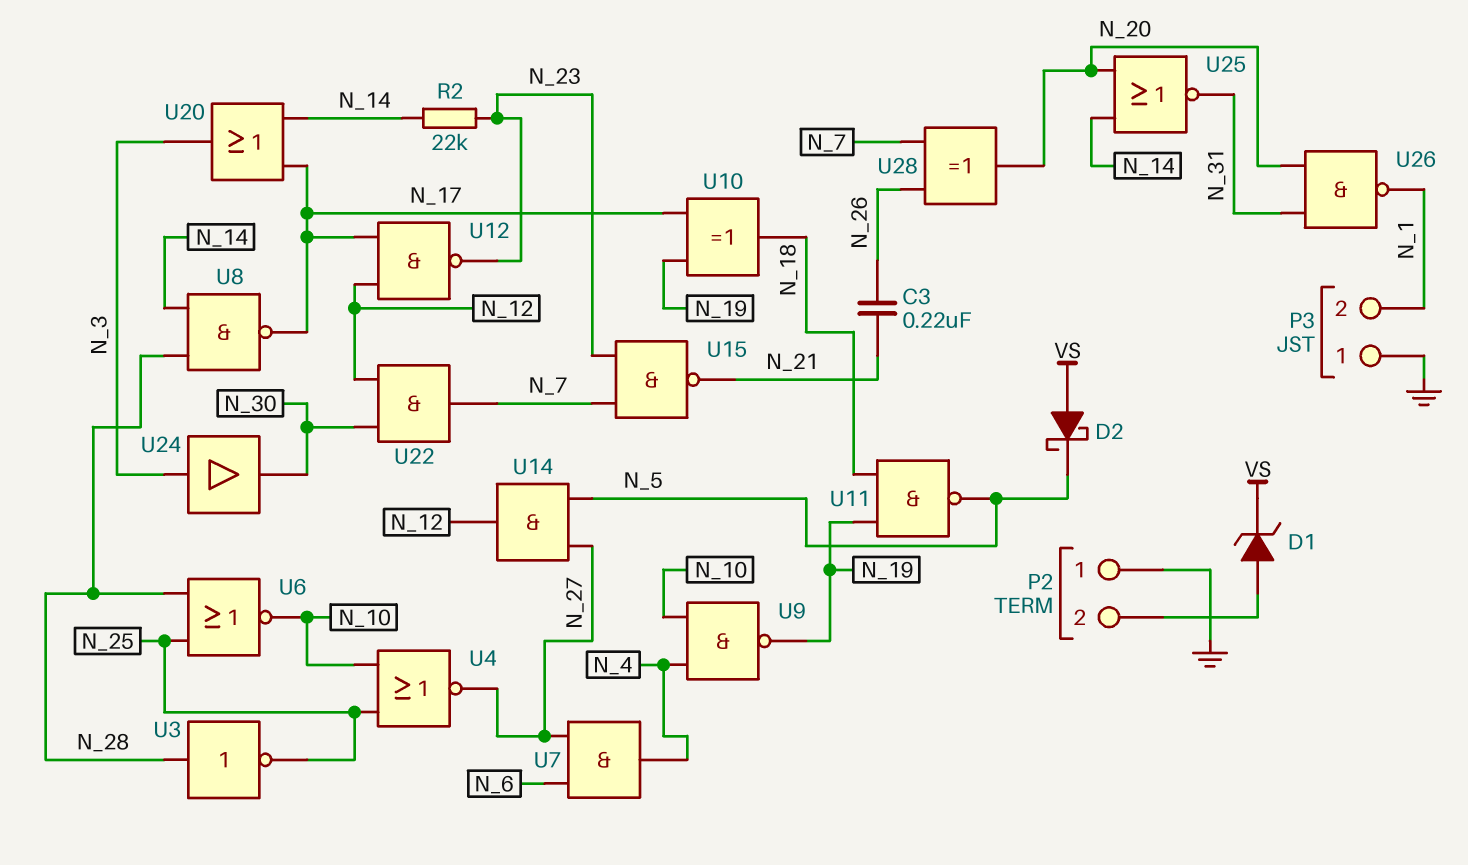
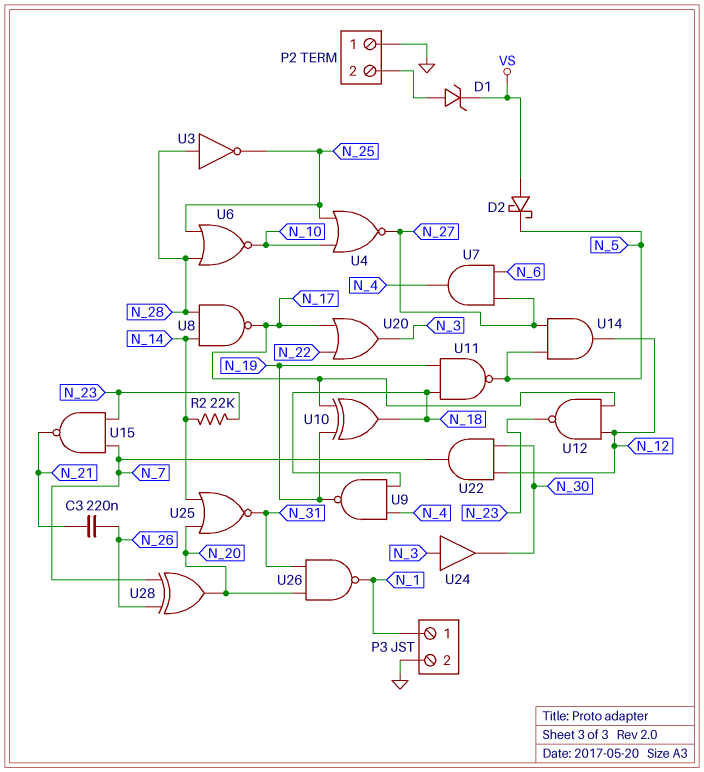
P3 pin 1: GND -> N_1
P3 pin 2: N_1 -> GND
U9: NAND (in N_4, in N_10, out N_19) -> NAND (in N_4, in N_18, out N_19)
U20: OR (in N_14, in N_17, out N_3) -> OR (in N_17, in N_22, out N_3)

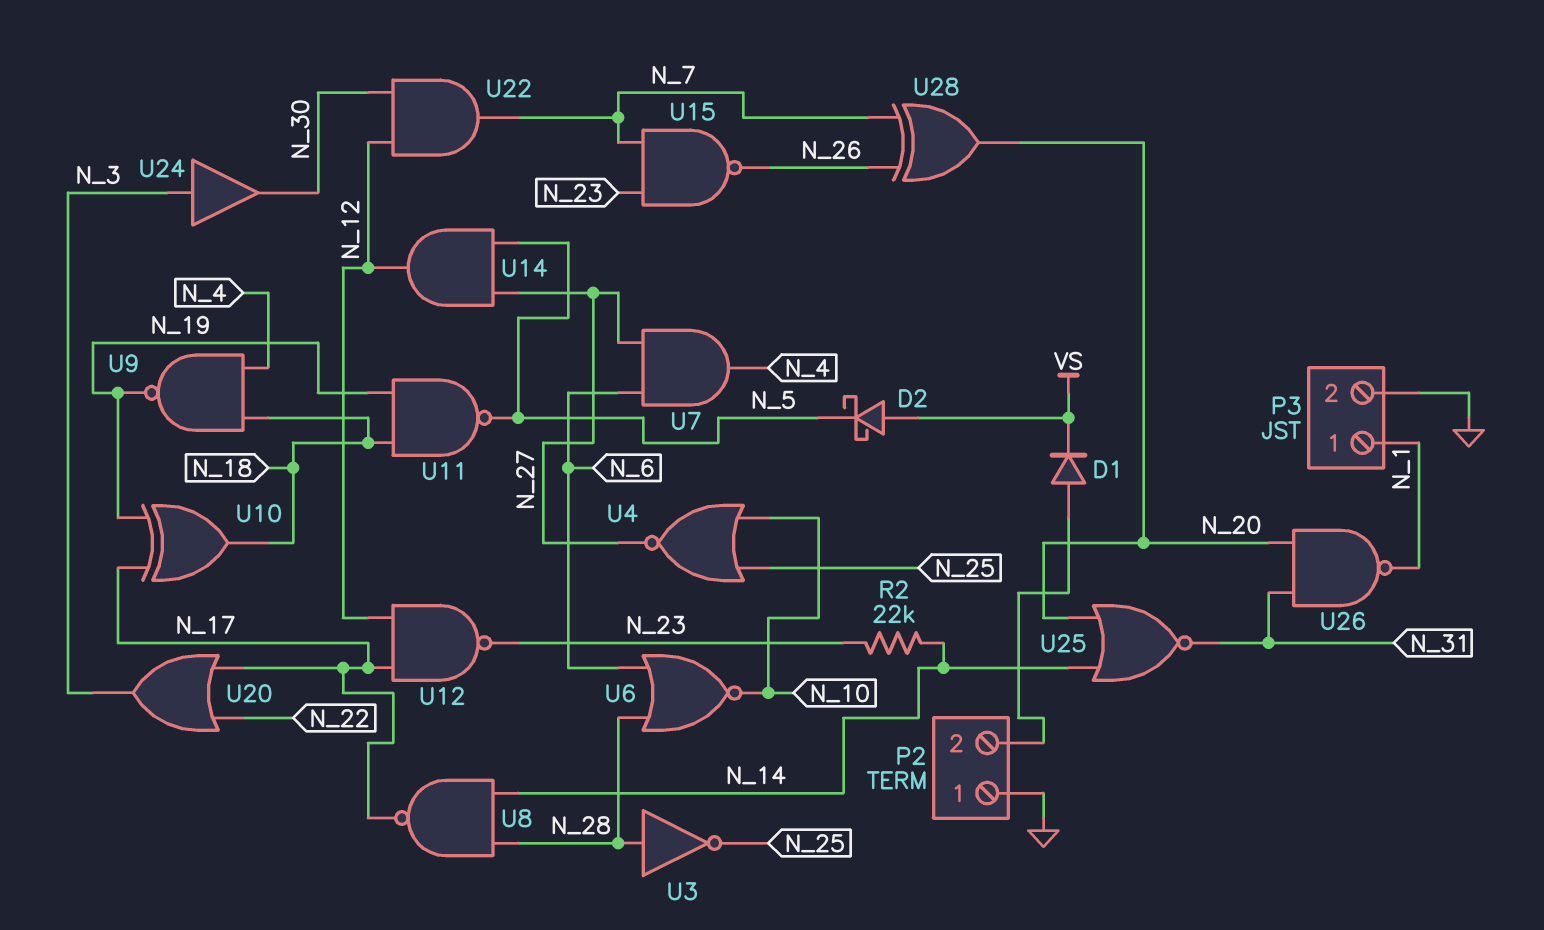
C3: 220nF (N_21, N_26) -> none
D1: zener (A P2/2, K VS) -> diode (A P2/2, K VS)
U6: NOR (in N_25, in N_28, out N_10) -> NOR (in N_6, in N_28, out N_10)
U15: NAND (in N_7, in N_23, out N_21) -> NAND (in N_7, in N_23, out N_26)

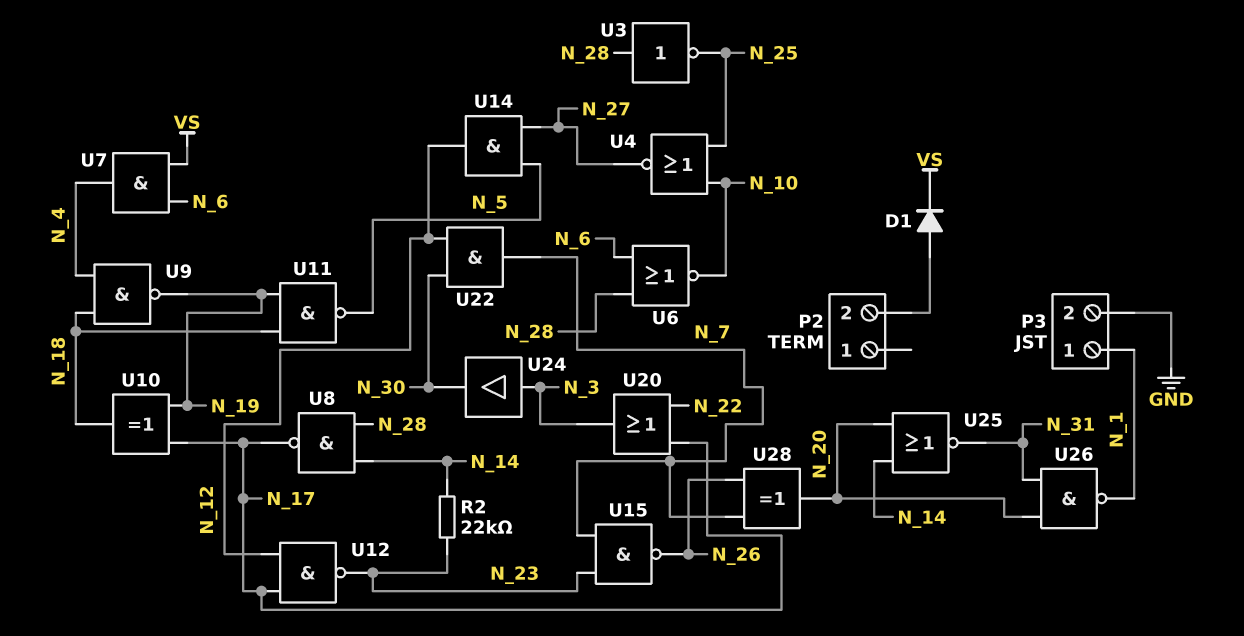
D2: schottky (A VS, K N_5) -> none
P2 pin 1: GND -> none
U7: AND (in N_6, in N_27, out N_4) -> AND (in N_6, in VS, out N_4)

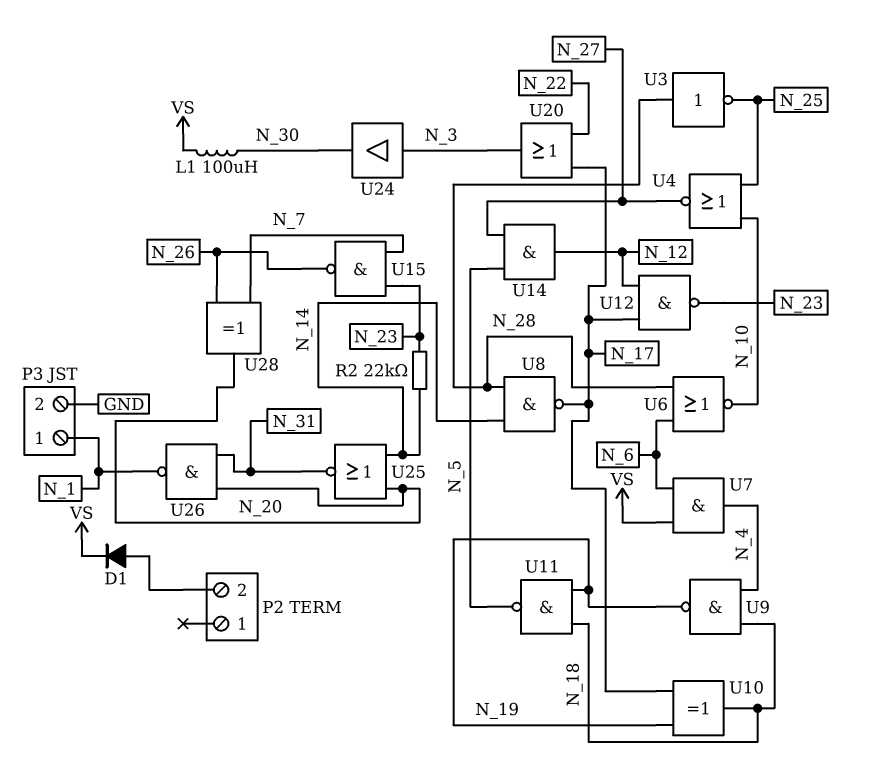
L1: none -> 100uH (N_30, VS)
U22: AND (in N_12, in N_30, out N_7) -> none

